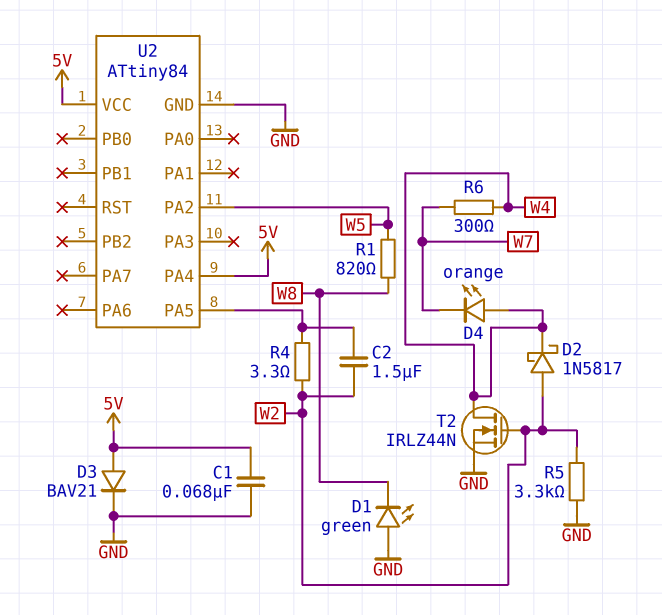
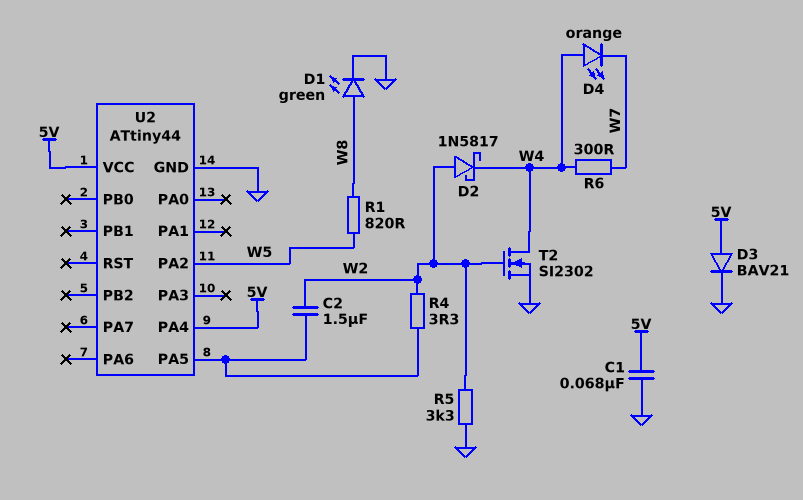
D1: LED green (A GND, K W8) -> LED green (A W8, K GND)
T2: NMOS IRLZ44N (G W2, D W4, S GND) -> NMOS SI2302 (G W2, D W4, S GND)
U2: ATtiny84 -> ATtiny44

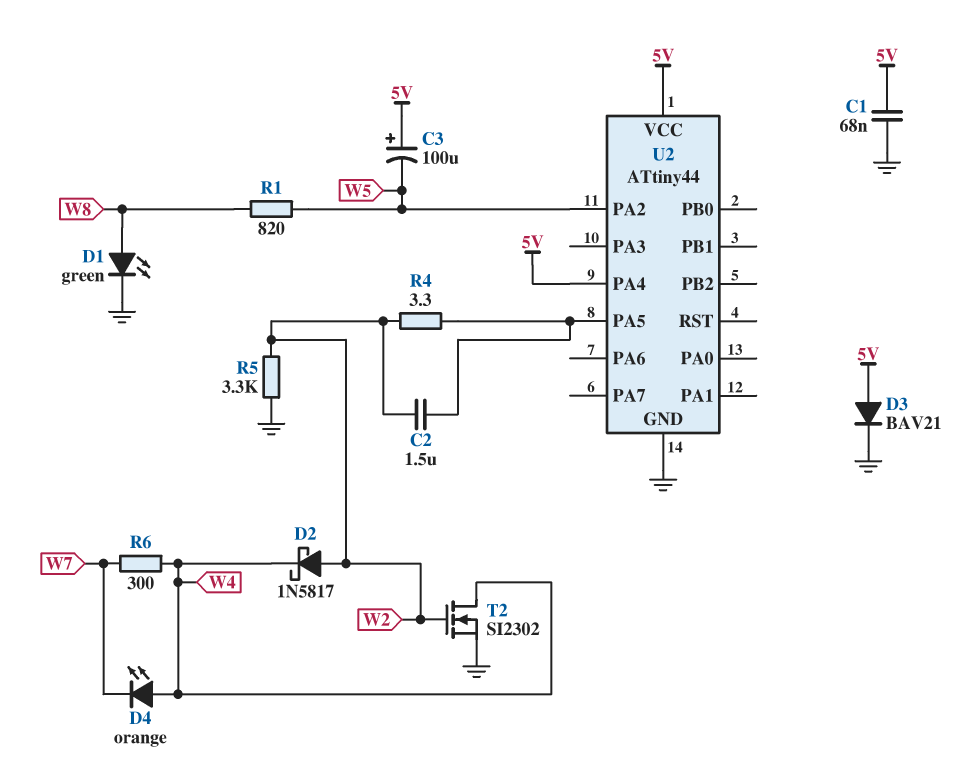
C3: none -> 100uF (plus 5V, minus W5)

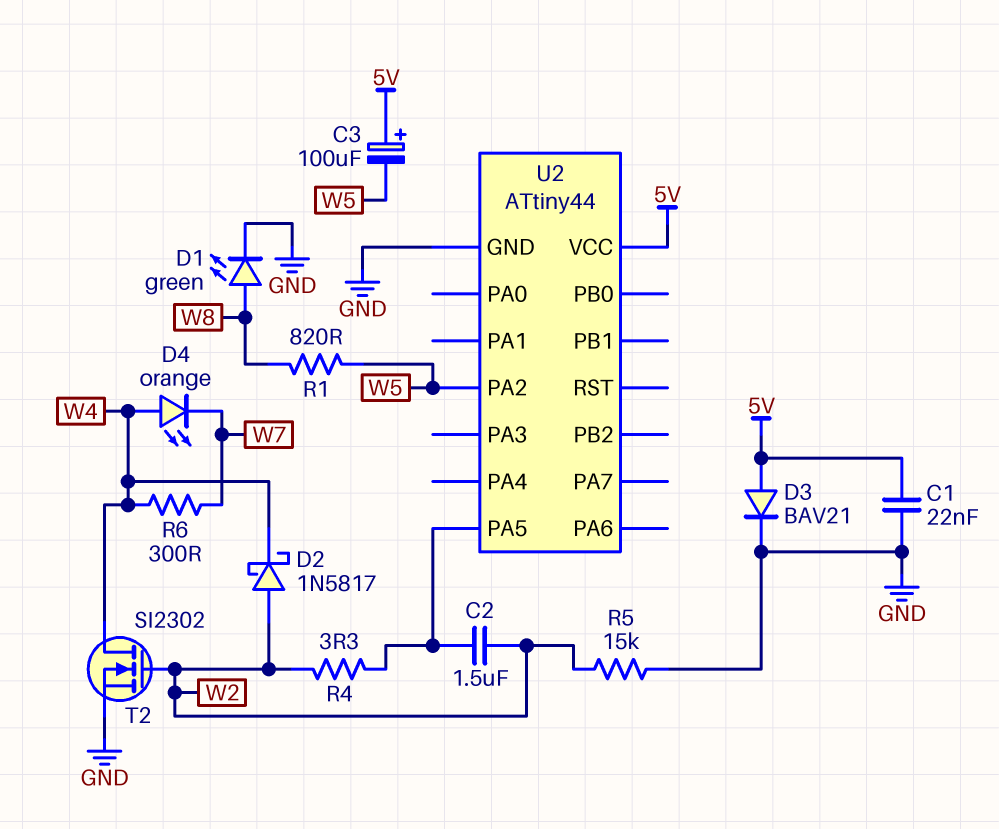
C1: 68nF (5V, GND) -> 22nF (5V, GND)
R5: 3.3k (GND, W2) -> 15k (GND, W2)
U2 pin PA4: 5V -> none

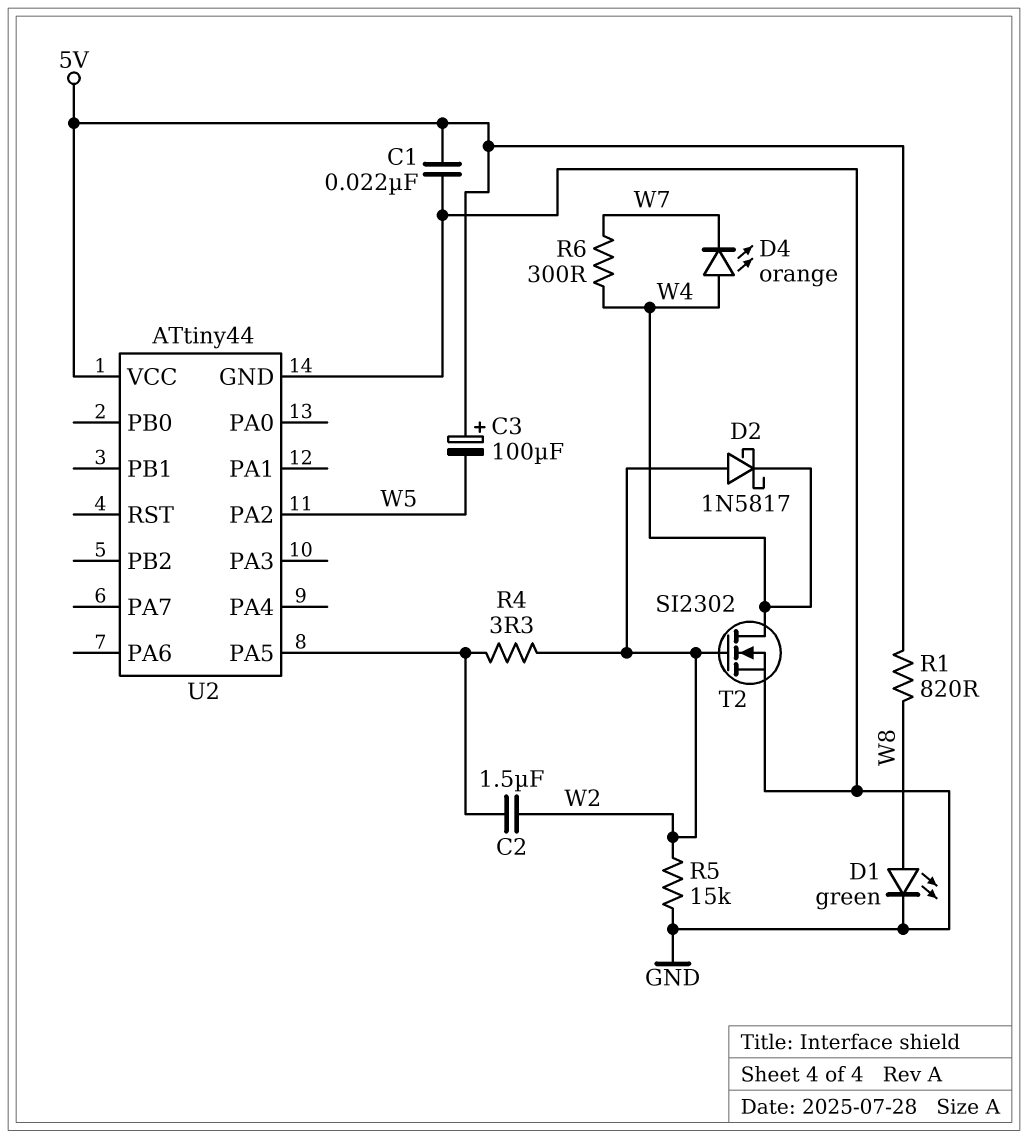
D3: diode BAV21 (A 5V, K GND) -> none
R1: 820 (W5, W8) -> 820 (5V, W8)

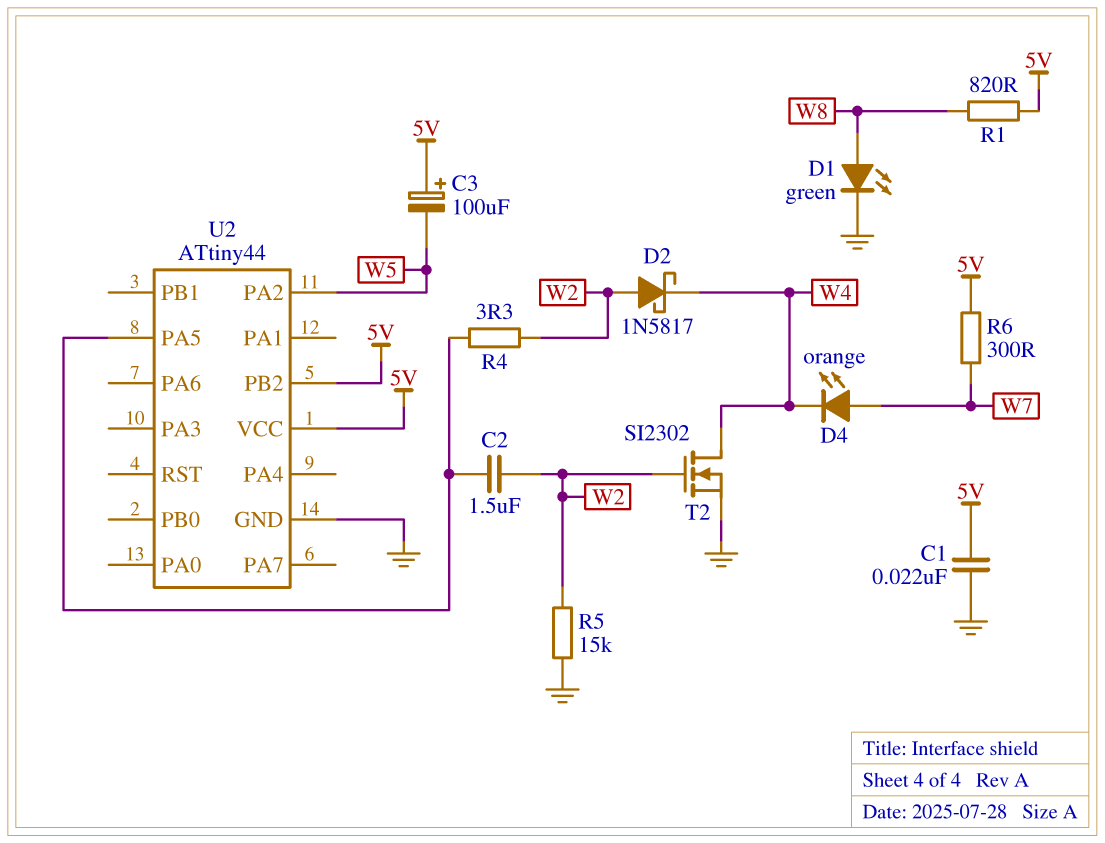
D4: LED orange (A W4, K W7) -> LED orange (A W7, K W4)
R6: 300 (W4, W7) -> 300 (5V, W7)
U2 pin PB2: none -> 5V

